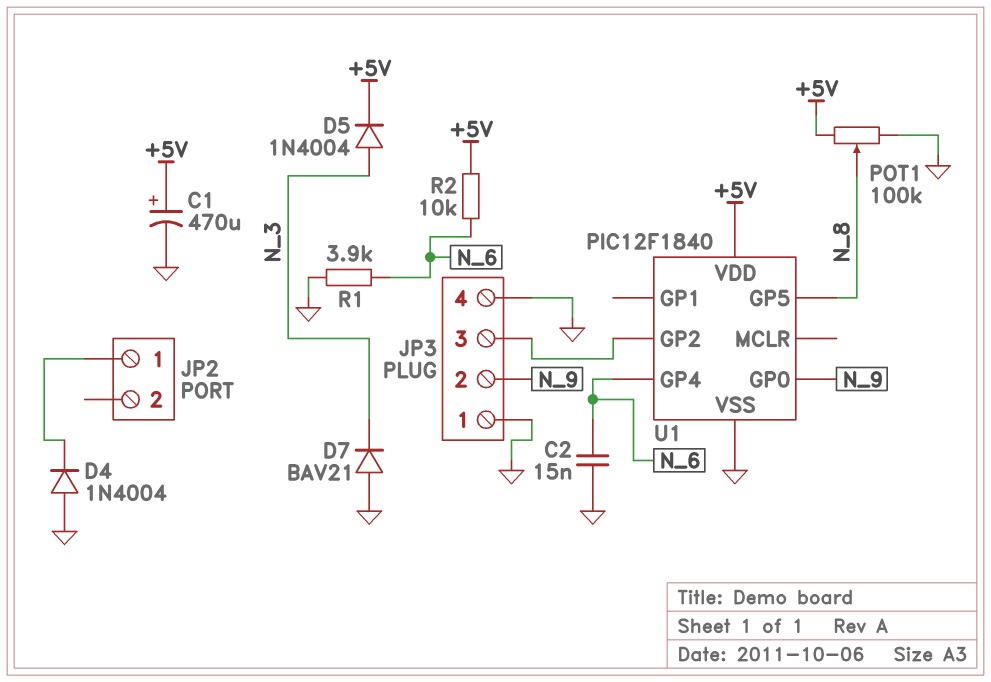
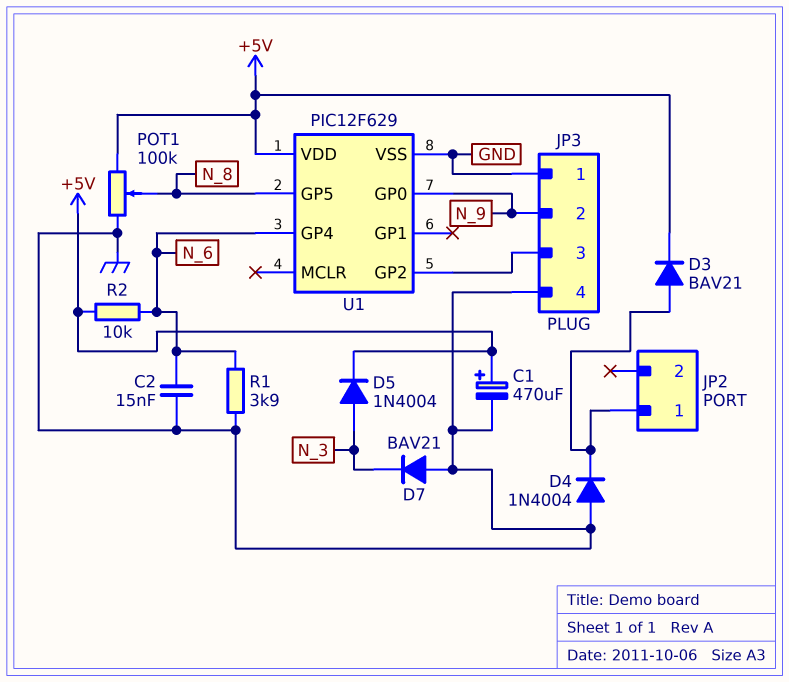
D3: none -> diode BAV21 (A JP2/1, K +5V)
U1: PIC12F1840 -> PIC12F629

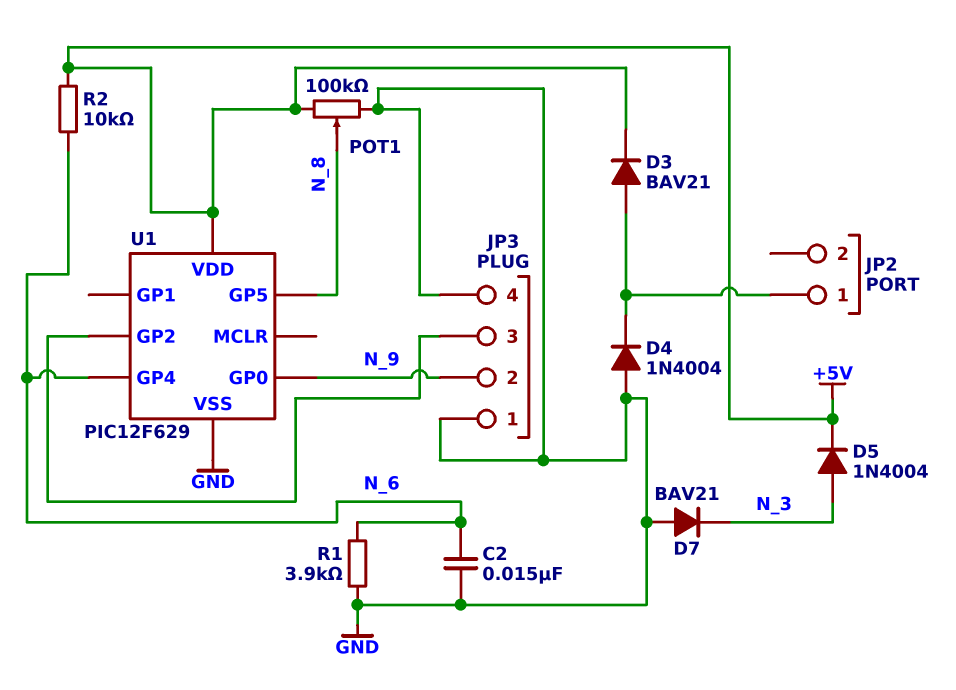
C1: 470uF (plus +5V, minus GND) -> none

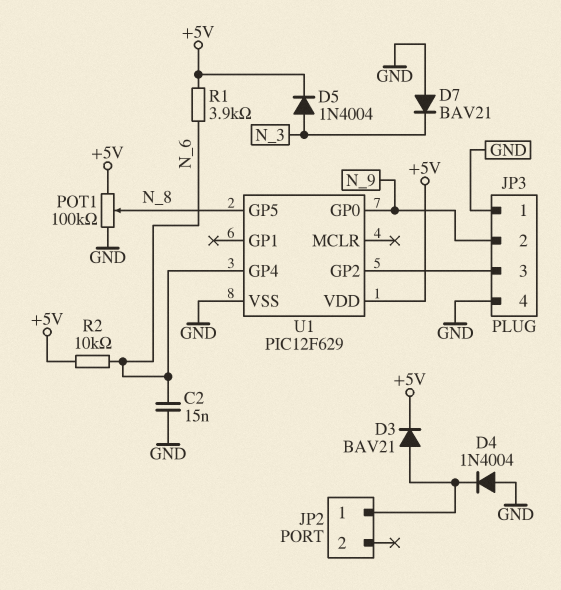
R1: 3.9k (GND, N_6) -> 3.9k (+5V, N_6)

